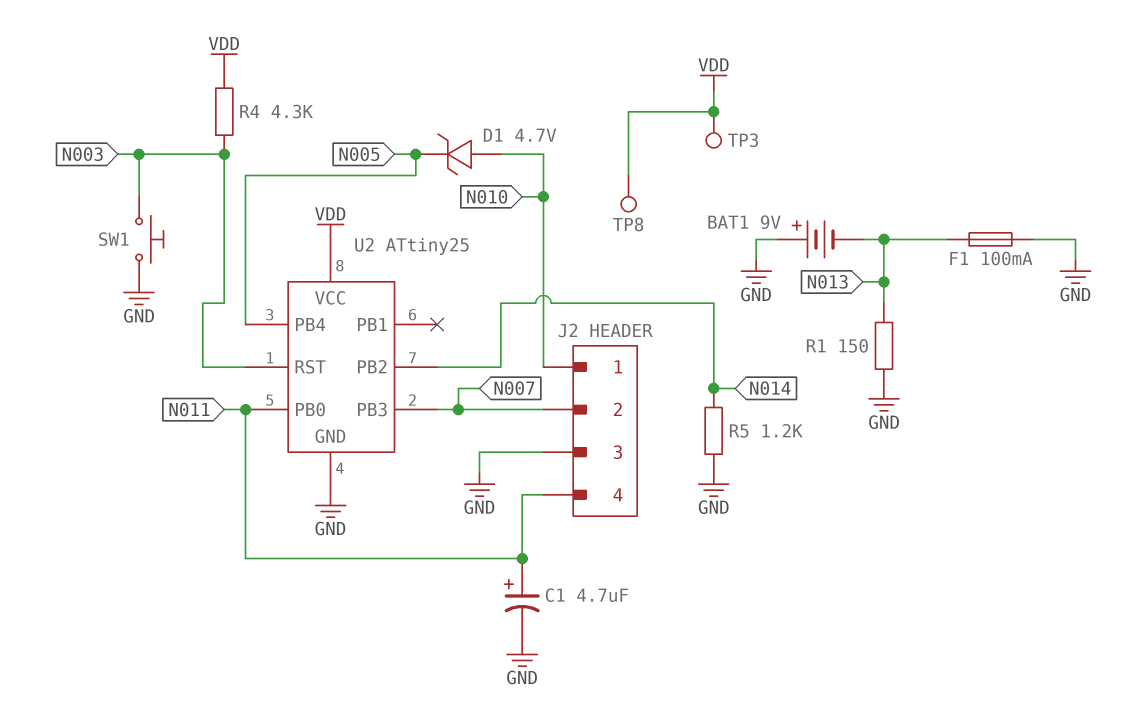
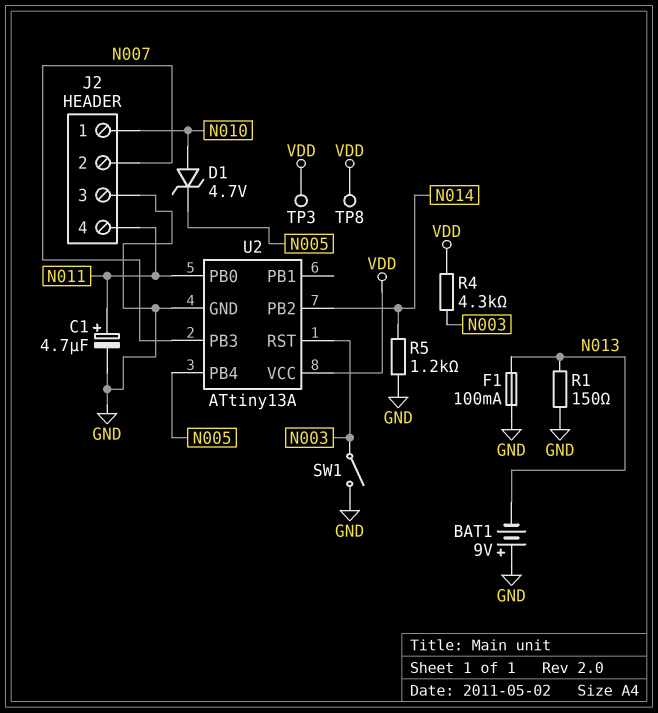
SW1: button (GND, N003) -> switch (GND, N003)
U2: ATtiny25 -> ATtiny13A

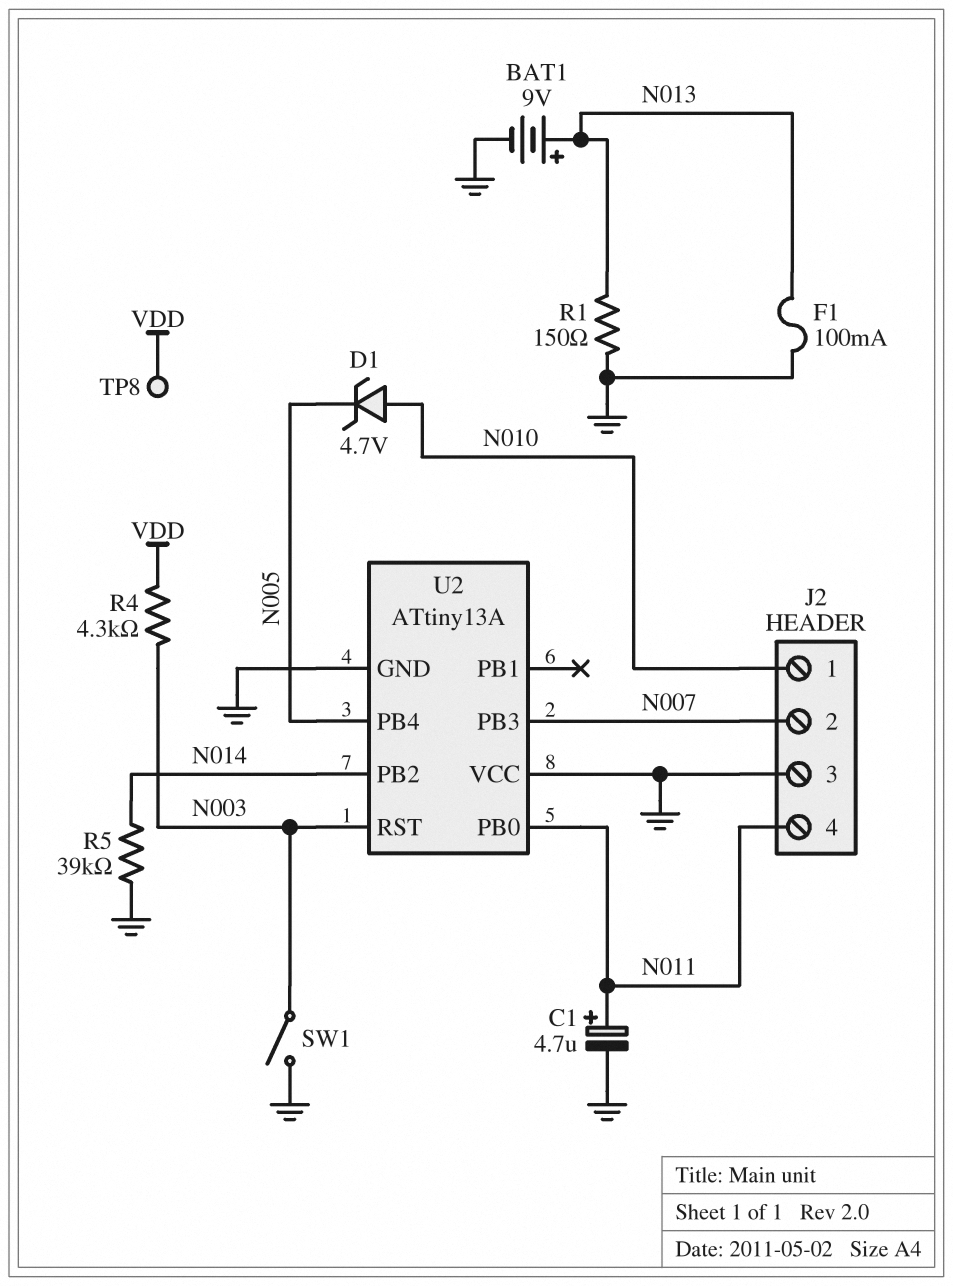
BAT1: 9V (plus GND, minus N013) -> 9V (plus N013, minus GND)
R5: 1.2k (GND, N014) -> 39k (GND, N014)
TP3: test point (VDD) -> none
U2 pin VCC: VDD -> GND

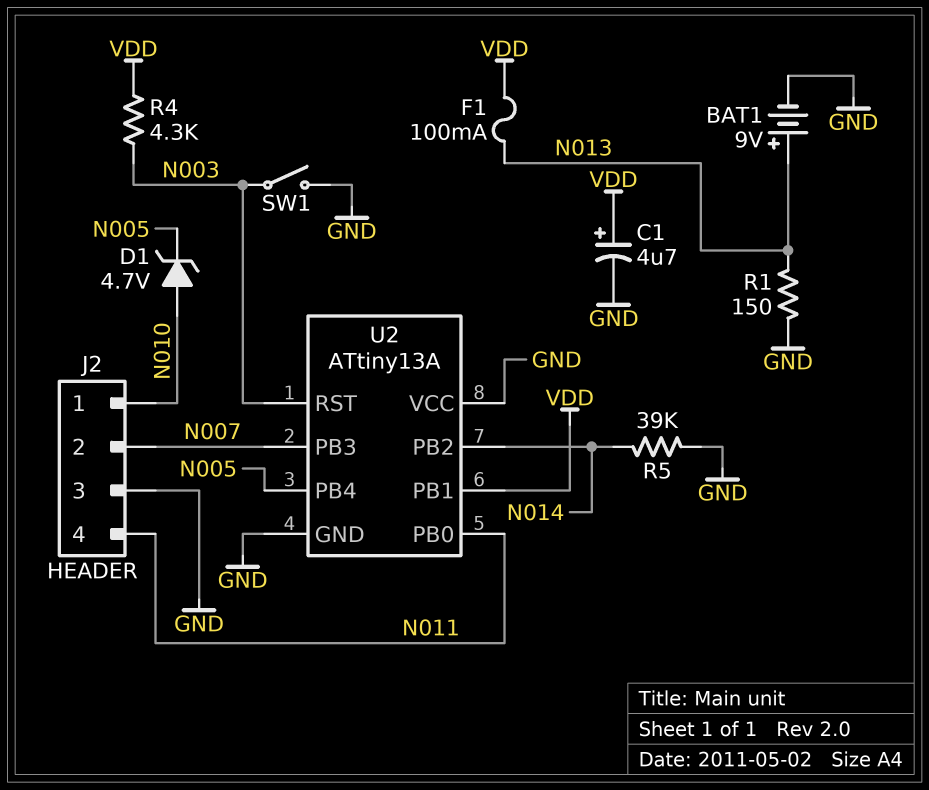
C1: 4.7uF (plus N011, minus GND) -> 4.7uF (plus VDD, minus GND)
F1: 100mA (GND, N013) -> 100mA (N013, VDD)
TP8: test point (VDD) -> none
U2 pin PB1: none -> VDD

